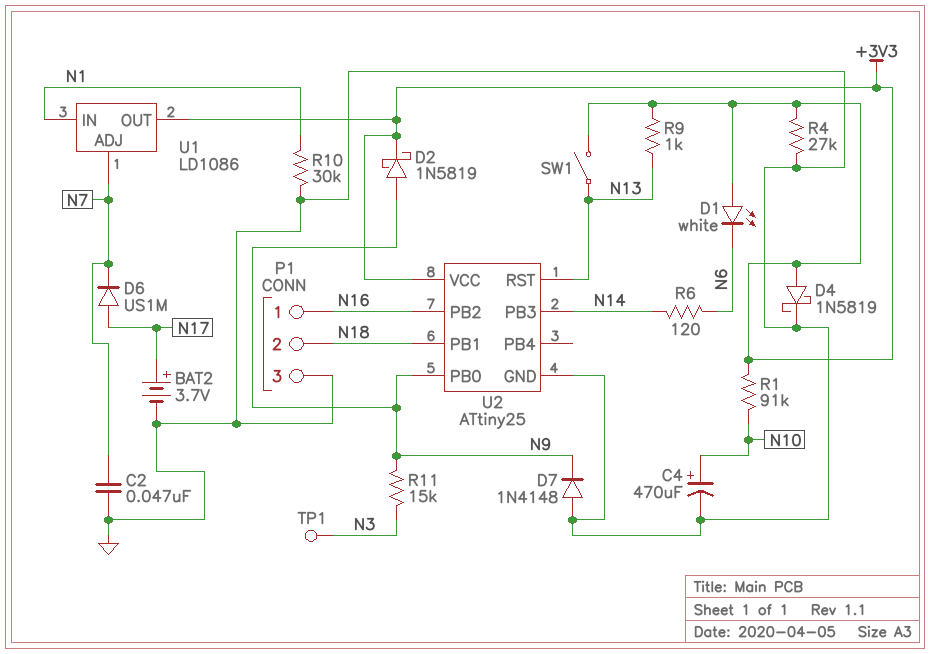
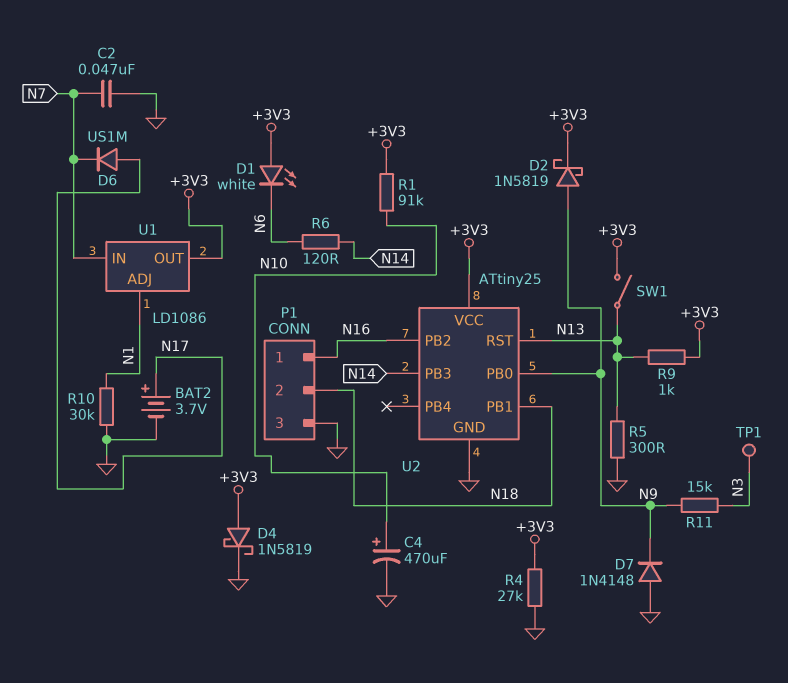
R5: none -> 300 (GND, N13)
U1 pin ADJ: N7 -> N1
U1 pin IN: N1 -> N7

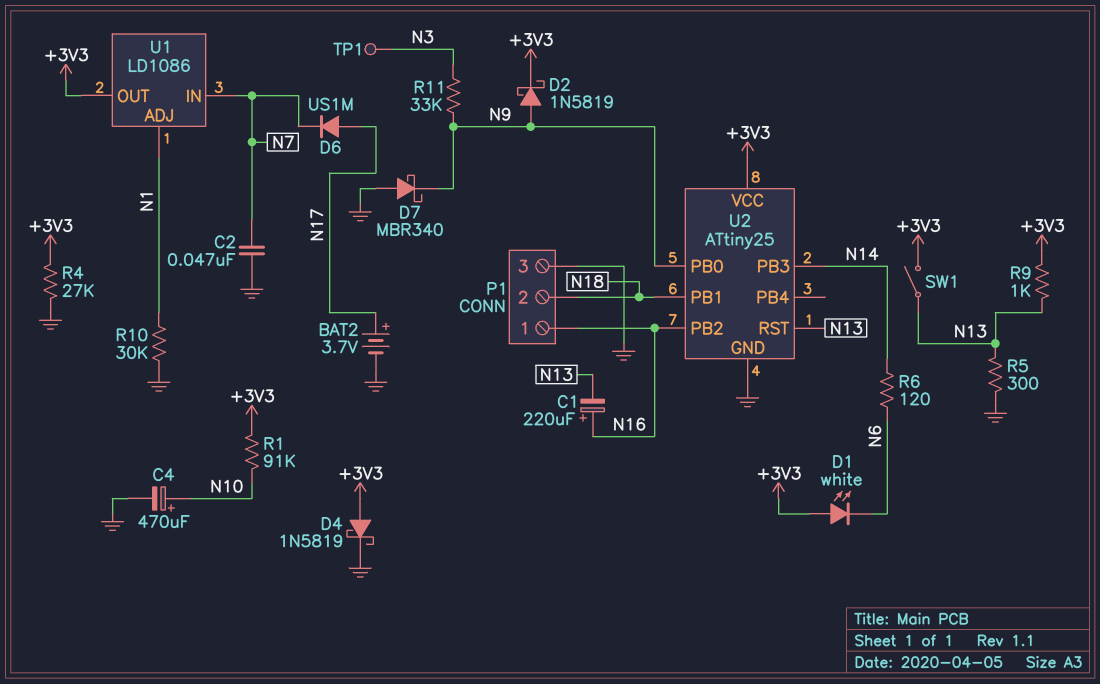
C1: none -> 220uF (plus N16, minus N13)
D7: diode 1N4148 (A GND, K N9) -> schottky MBR340 (A GND, K N9)
R11: 15k (N3, N9) -> 33k (N3, N9)

